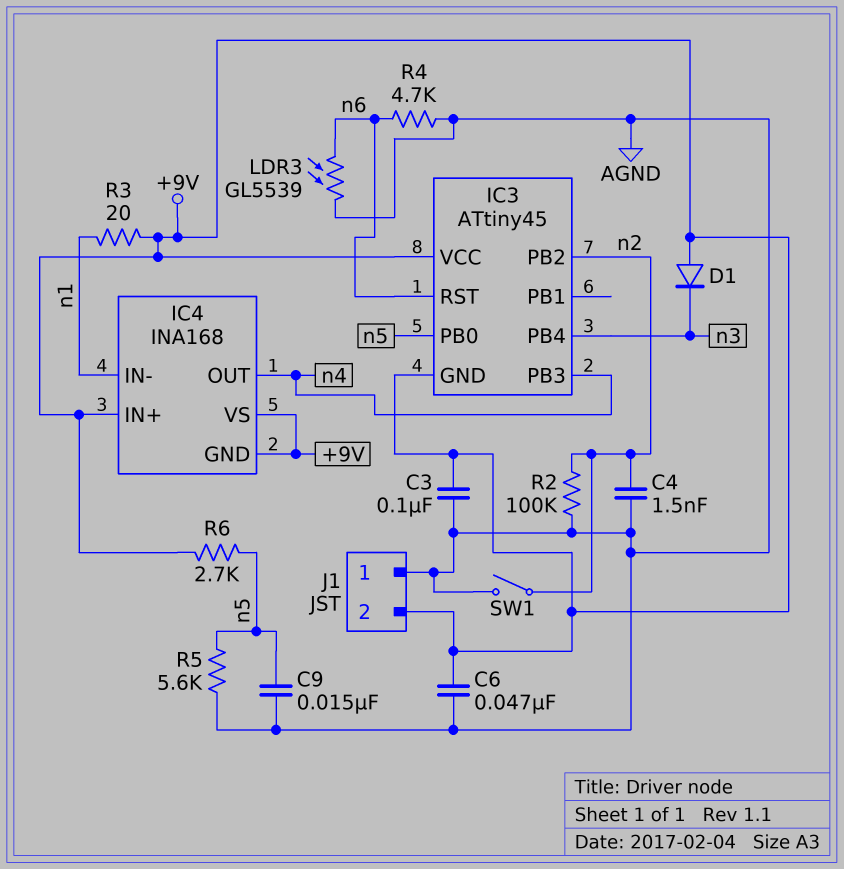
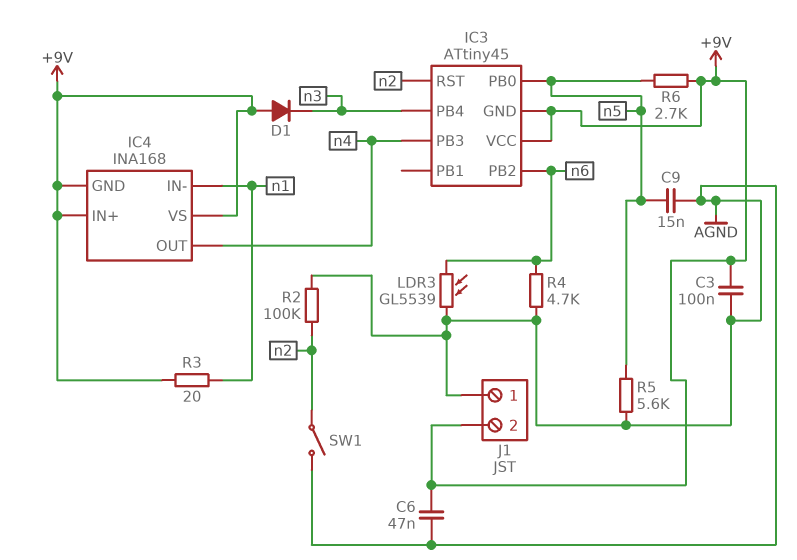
C4: 1.5nF (AGND, n2) -> none
IC3 pin PB2: n2 -> n6
IC3 pin RST: n6 -> n2

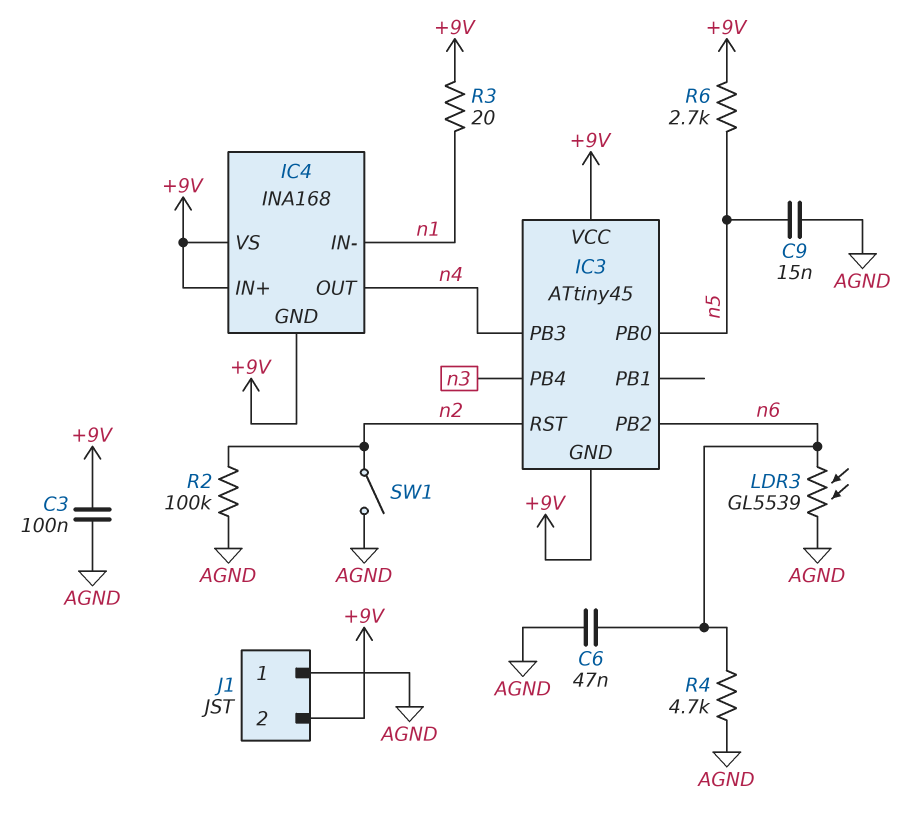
C6: 47nF (+9V, AGND) -> 47nF (AGND, n6)
D1: diode (A +9V, K n3) -> none
R5: 5.6k (AGND, n5) -> none

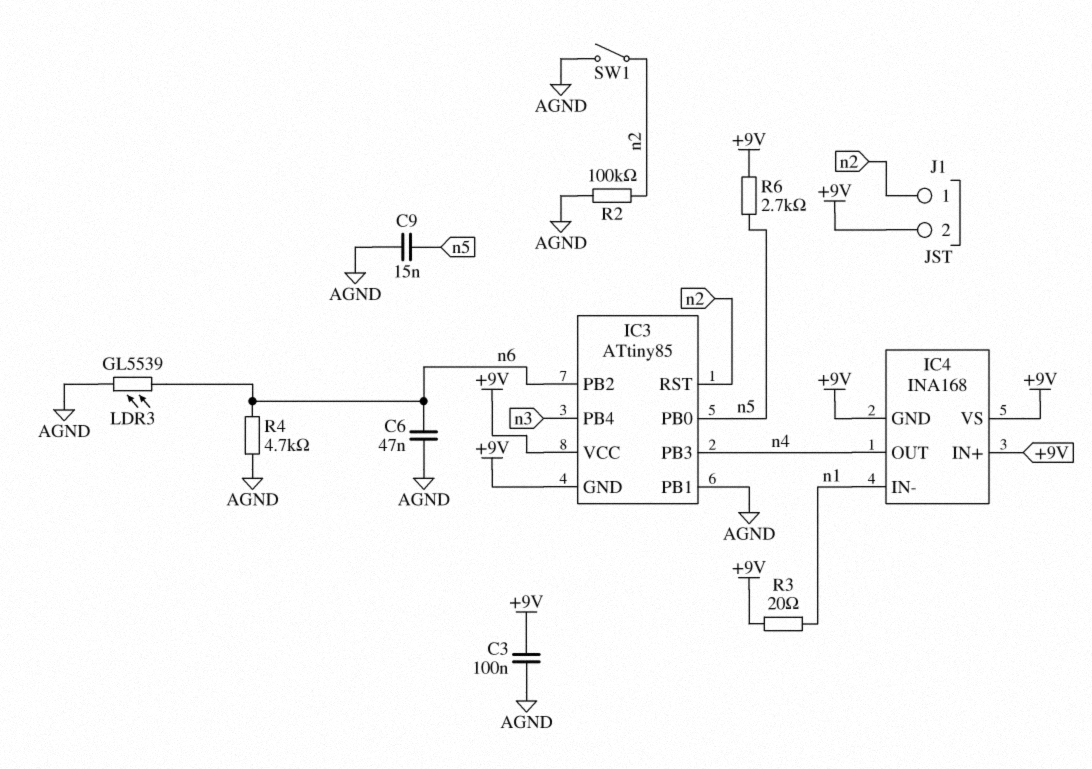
IC3: ATtiny45 -> ATtiny85
IC3 pin PB1: none -> AGND
J1 pin 1: AGND -> n2

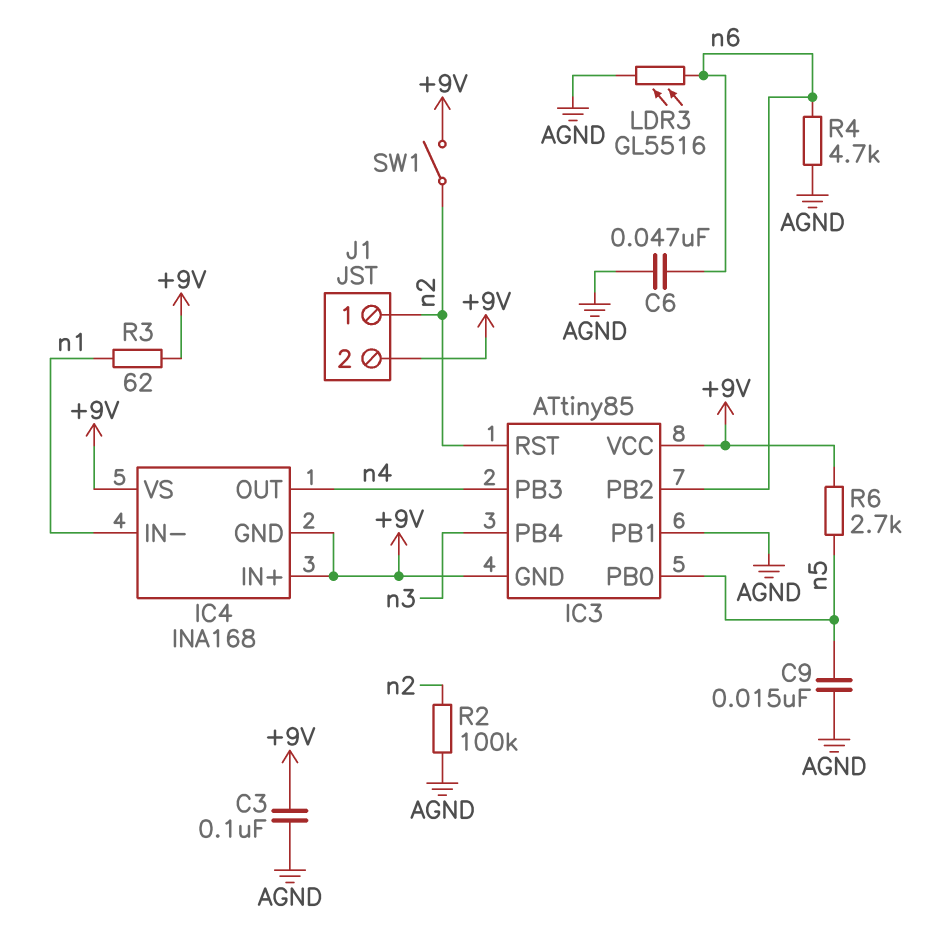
LDR3: GL5539 (AGND, n6) -> GL5516 (AGND, n6)
R3: 20 (+9V, n1) -> 62 (+9V, n1)
SW1: switch (AGND, n2) -> switch (+9V, n2)

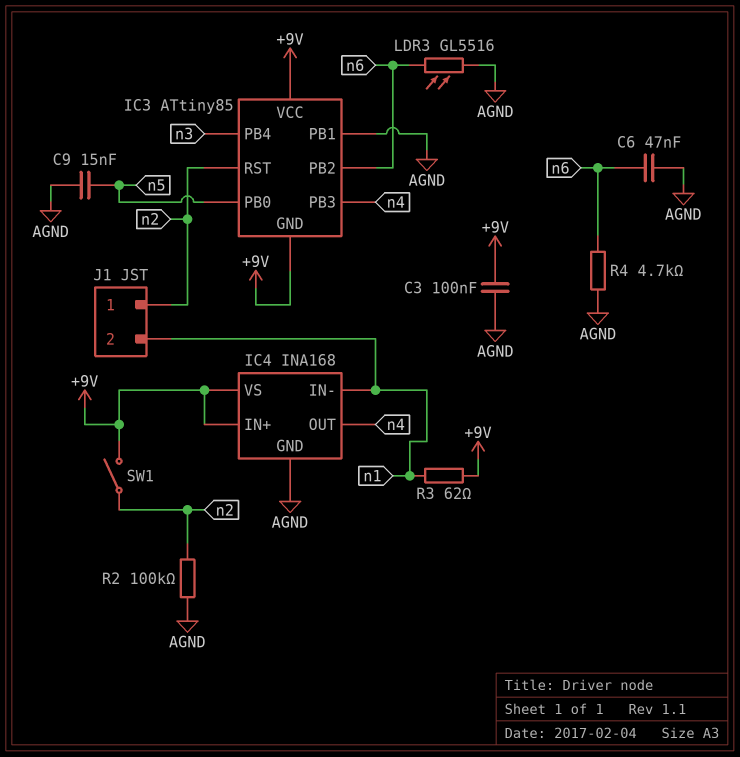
IC4 pin GND: +9V -> AGND
J1 pin 2: +9V -> n1
R6: 2.7k (+9V, n5) -> none

